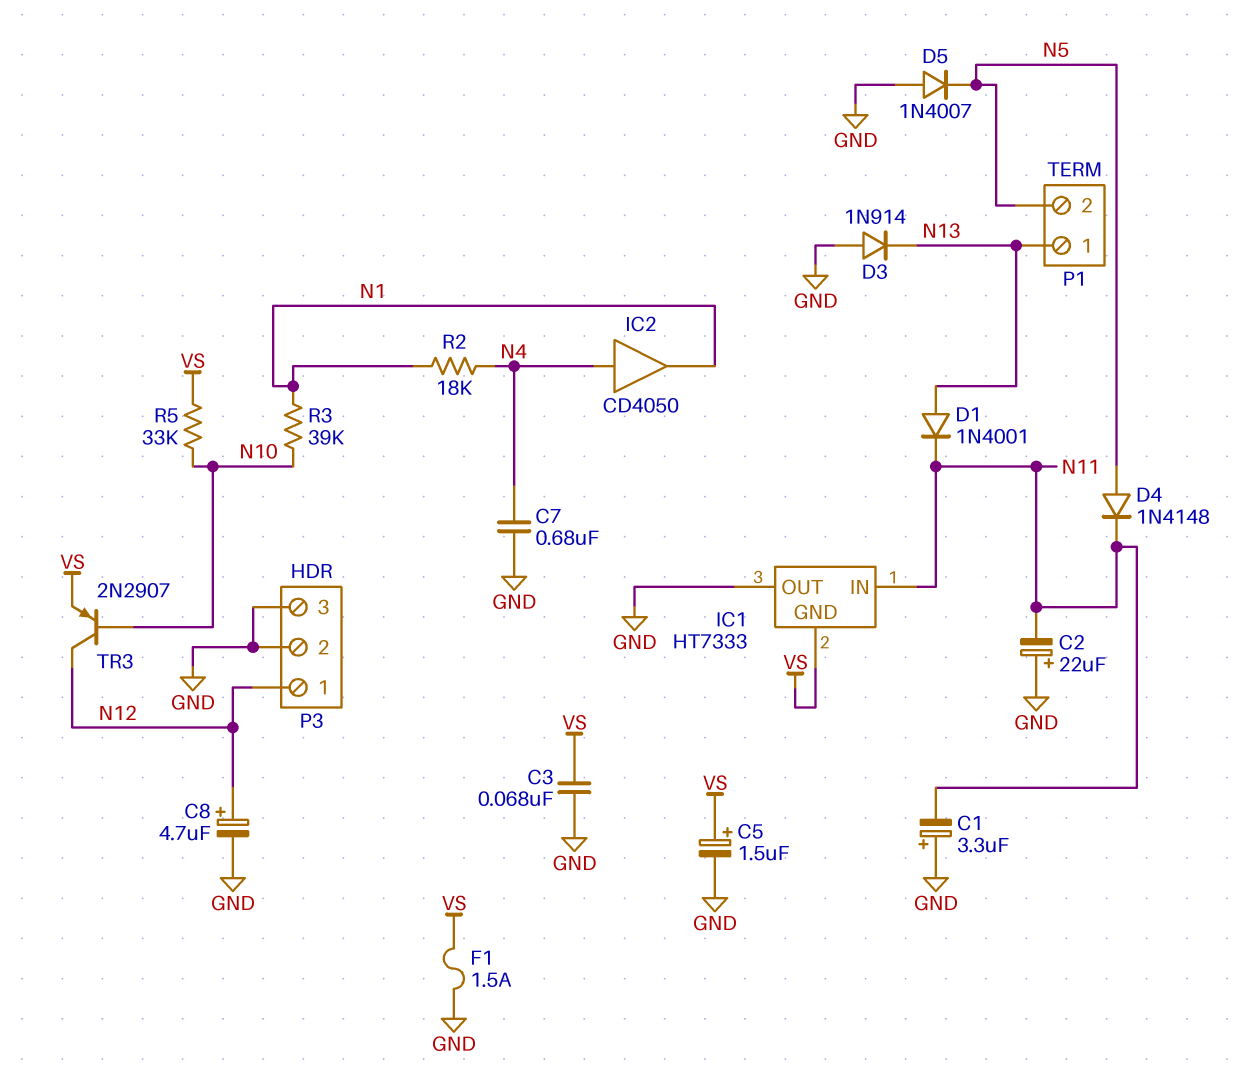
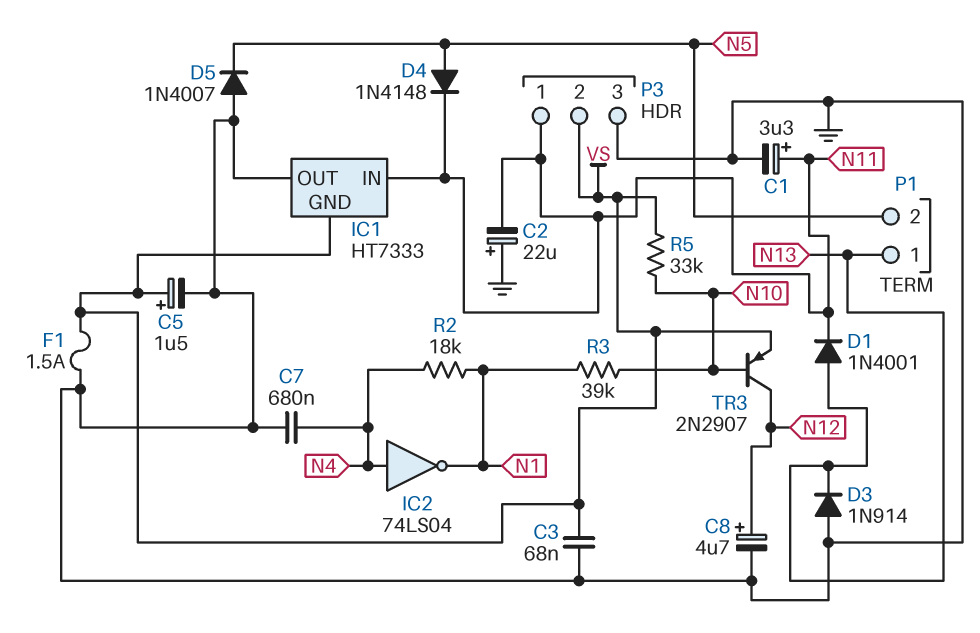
C1: 3.3uF (plus GND, minus N11) -> 3.3uF (plus N11, minus GND)
IC2: buffer CD4050 (in N4, out N1) -> NOT 74LS04 (in N4, out N1)
P3 pin 1: N12 -> N11
P3 pin 2: GND -> VS

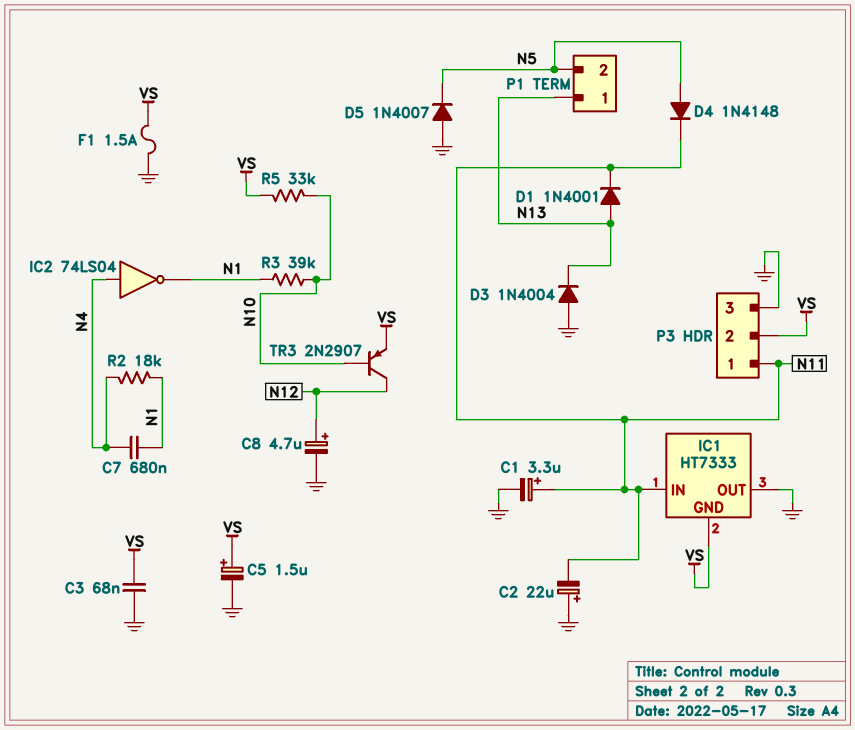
C7: 680nF (GND, N4) -> 680nF (N1, N4)
D3: diode 1N914 (A GND, K N13) -> diode 1N4004 (A GND, K N13)

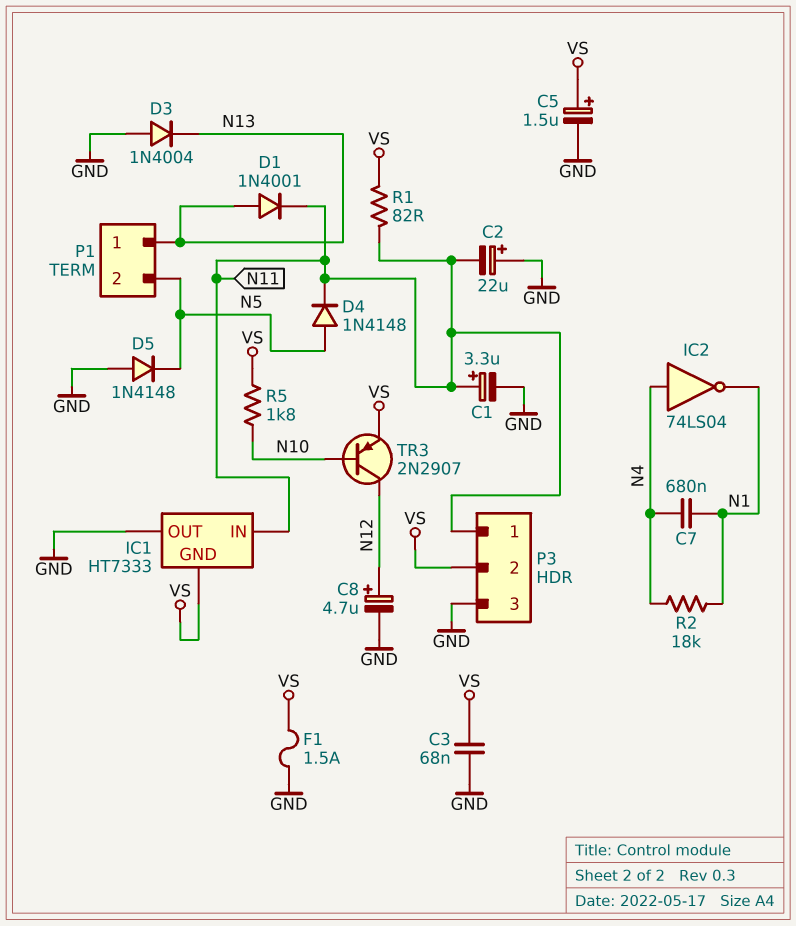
D5: diode 1N4007 (A GND, K N5) -> diode 1N4148 (A GND, K N5)
R1: none -> 82 (N11, VS)
R3: 39k (N1, N10) -> none
R5: 33k (N10, VS) -> 1.8k (N10, VS)

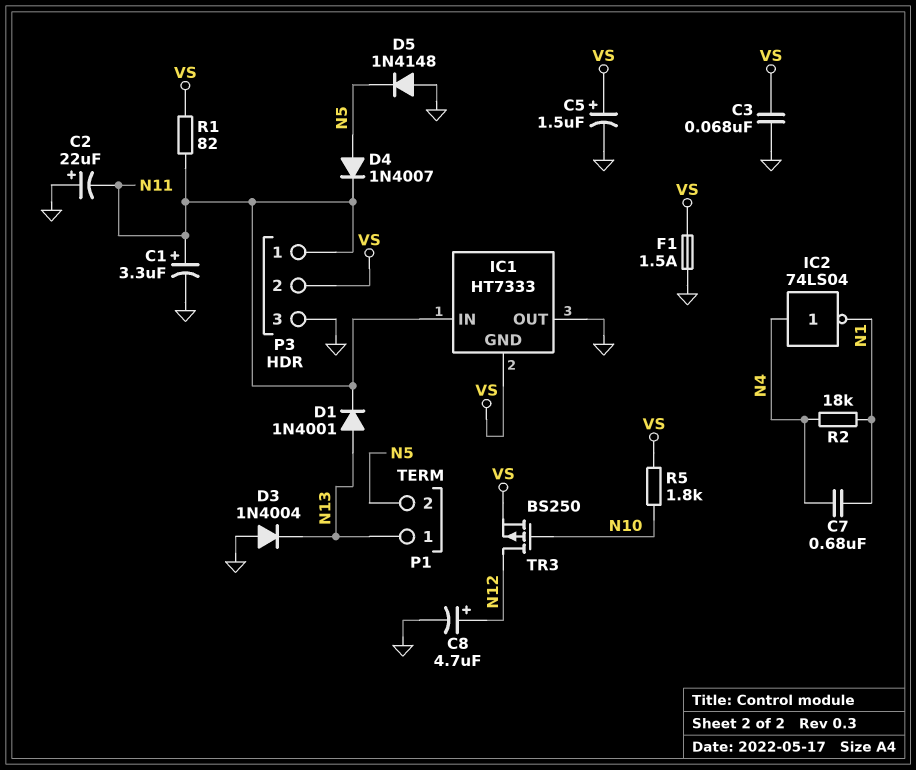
D4: diode 1N4148 (A N5, K N11) -> diode 1N4007 (A N5, K N11)
TR3: PNP 2N2907 (B N10, C N12, E VS) -> PMOS BS250 (G N10, D N12, S VS)

